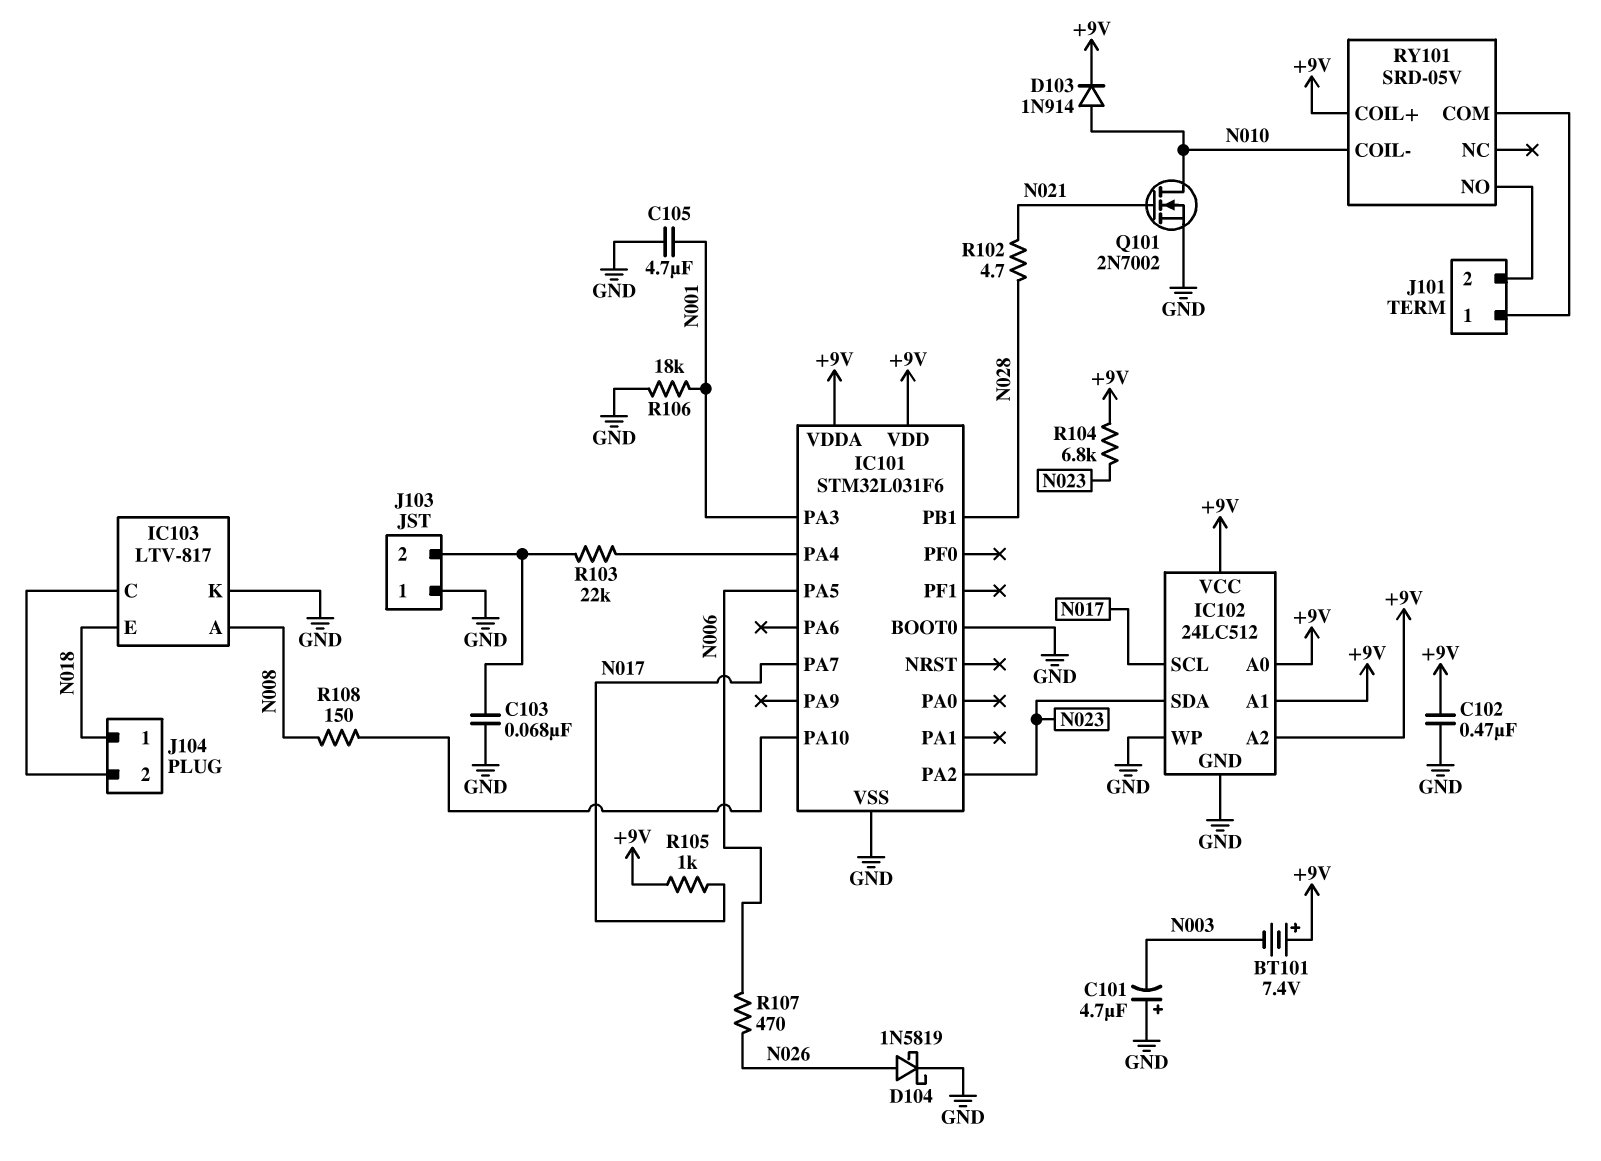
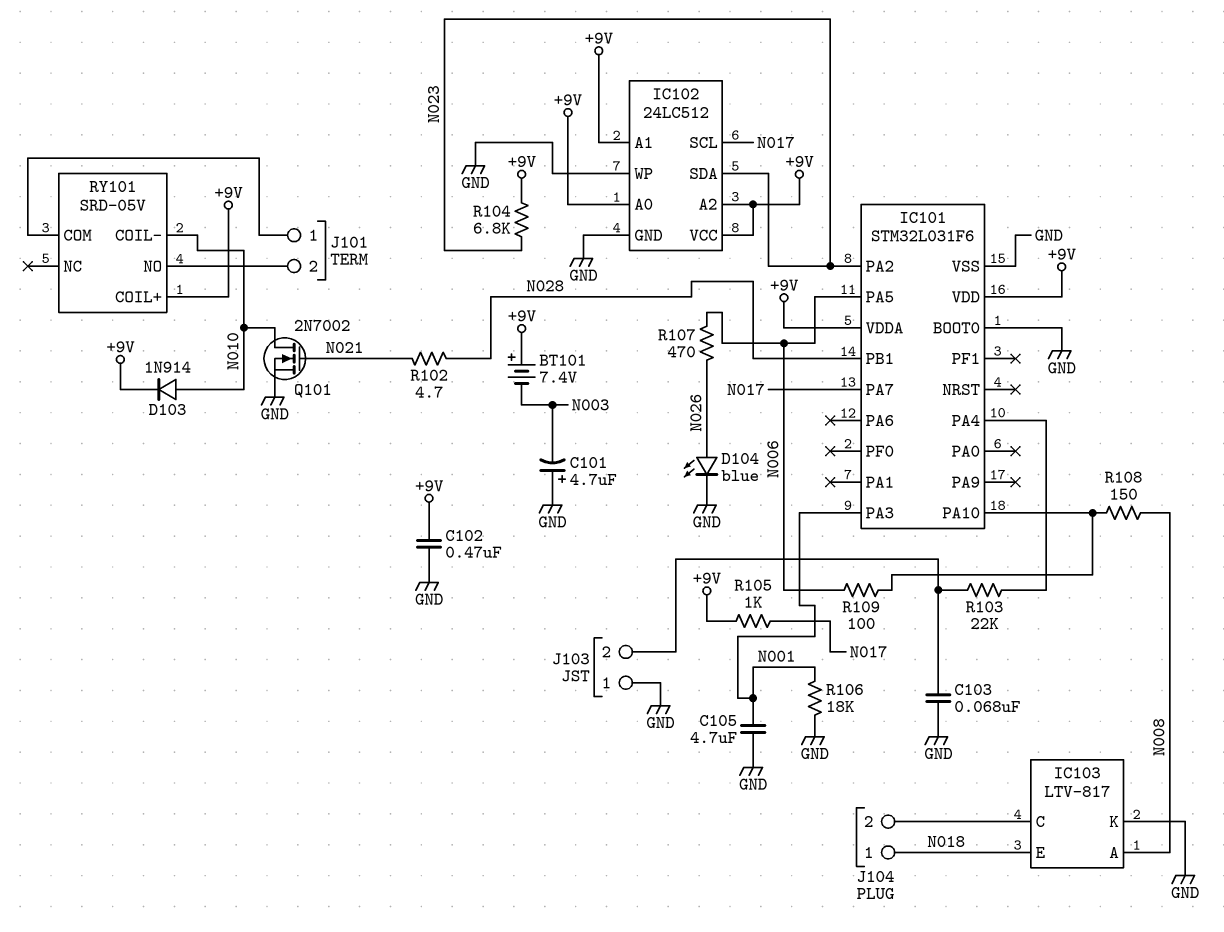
D104: schottky 1N5819 (A N026, K GND) -> LED blue (A N026, K GND)
R109: none -> 100 (IC101/PA10, N006)

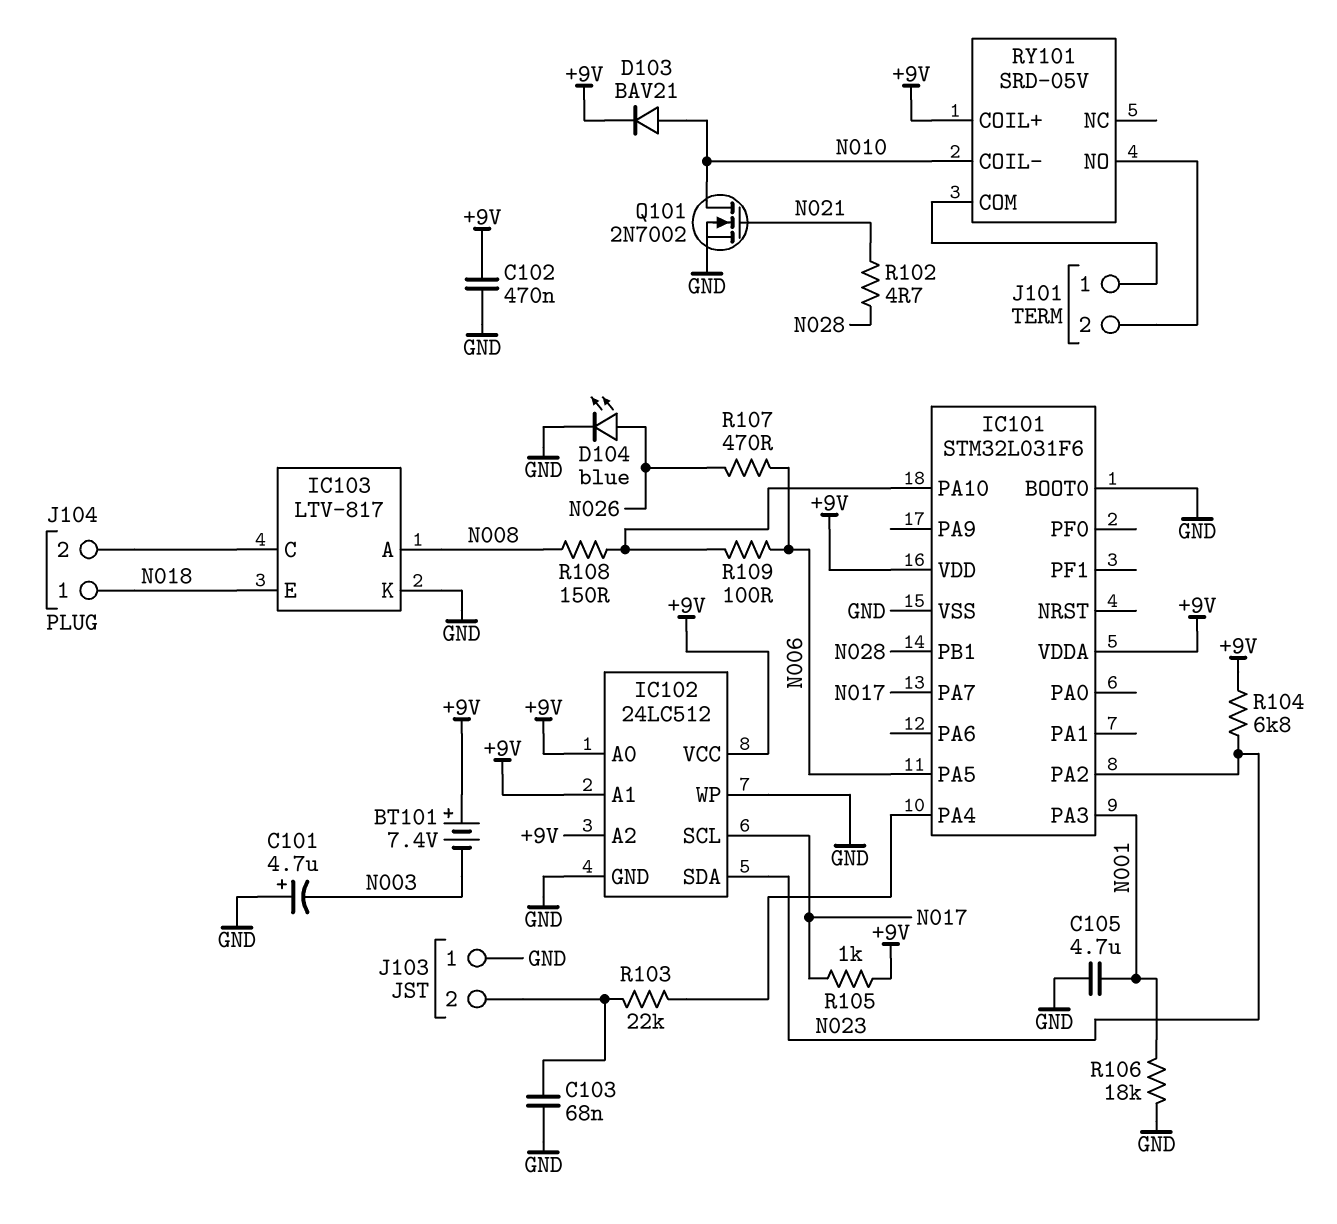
D103: diode 1N914 (A N010, K +9V) -> diode BAV21 (A N010, K +9V)

